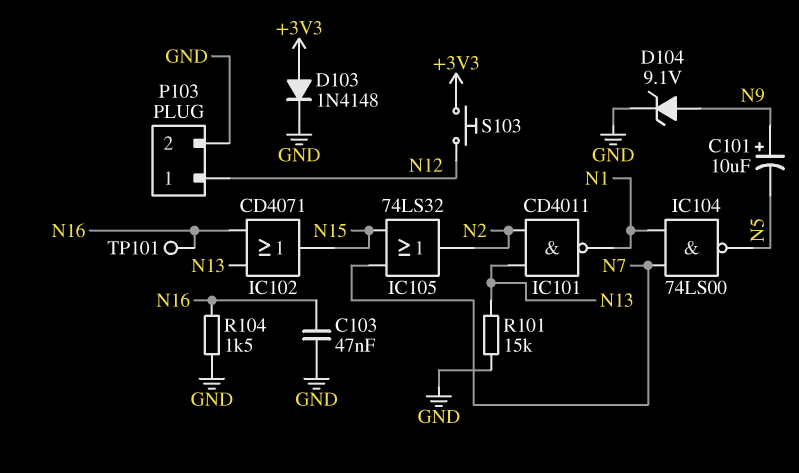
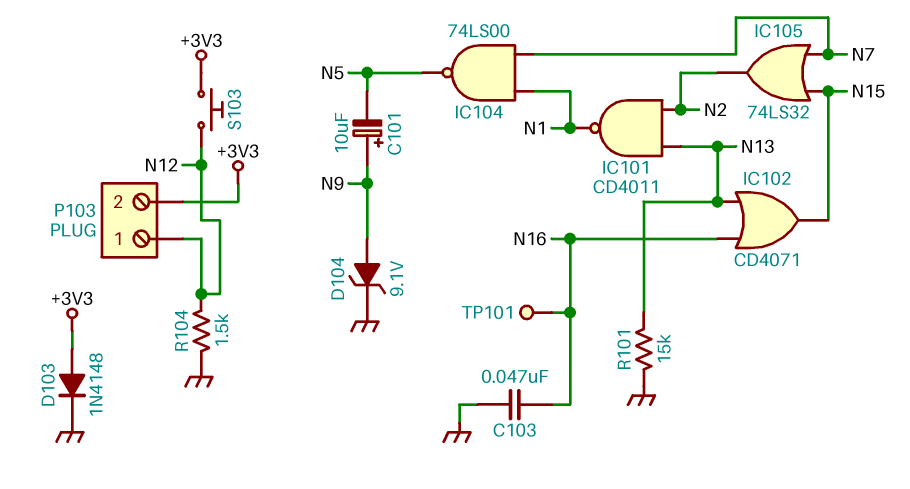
P103 pin 2: GND -> +3V3
R104: 1.5k (GND, N16) -> 1.5k (GND, N12)

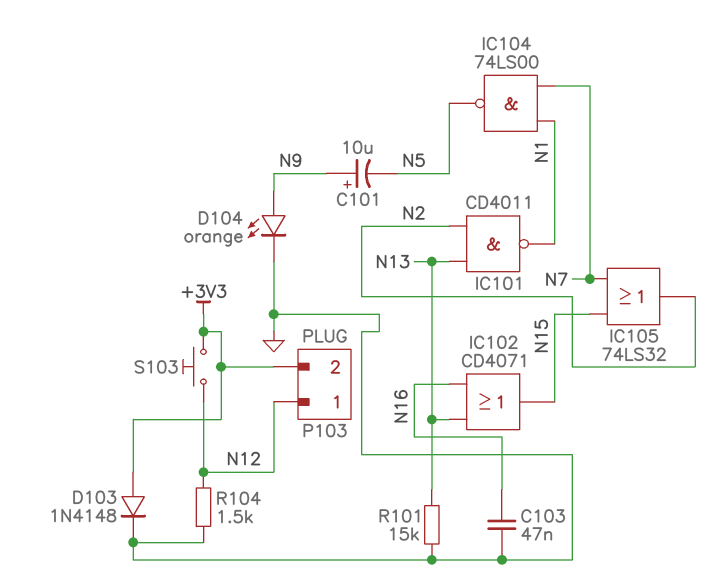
D104: zener 9.1V (A N9, K GND) -> LED orange (A N9, K GND)
TP101: test point (N16) -> none

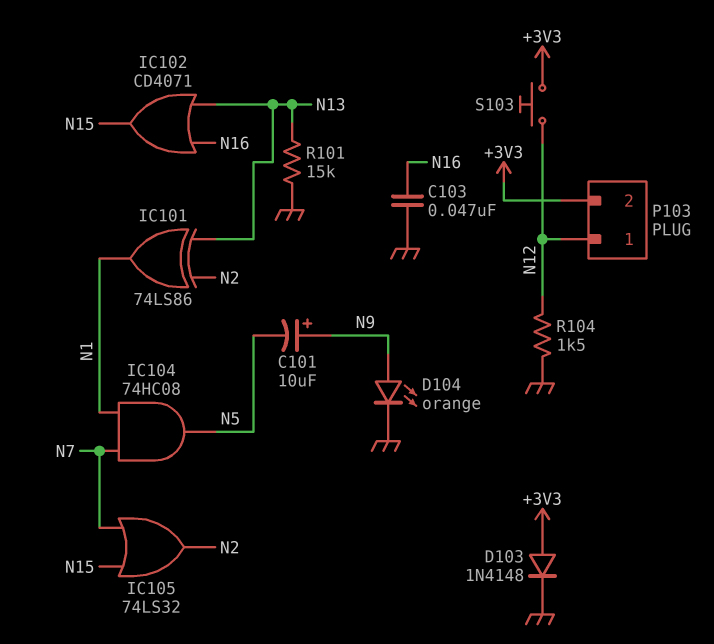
IC101: NAND CD4011 (in N2, in N13, out N1) -> XOR 74LS86 (in N2, in N13, out N1)
IC104: NAND 74LS00 (in N1, in N7, out N5) -> AND 74HC08 (in N1, in N7, out N5)

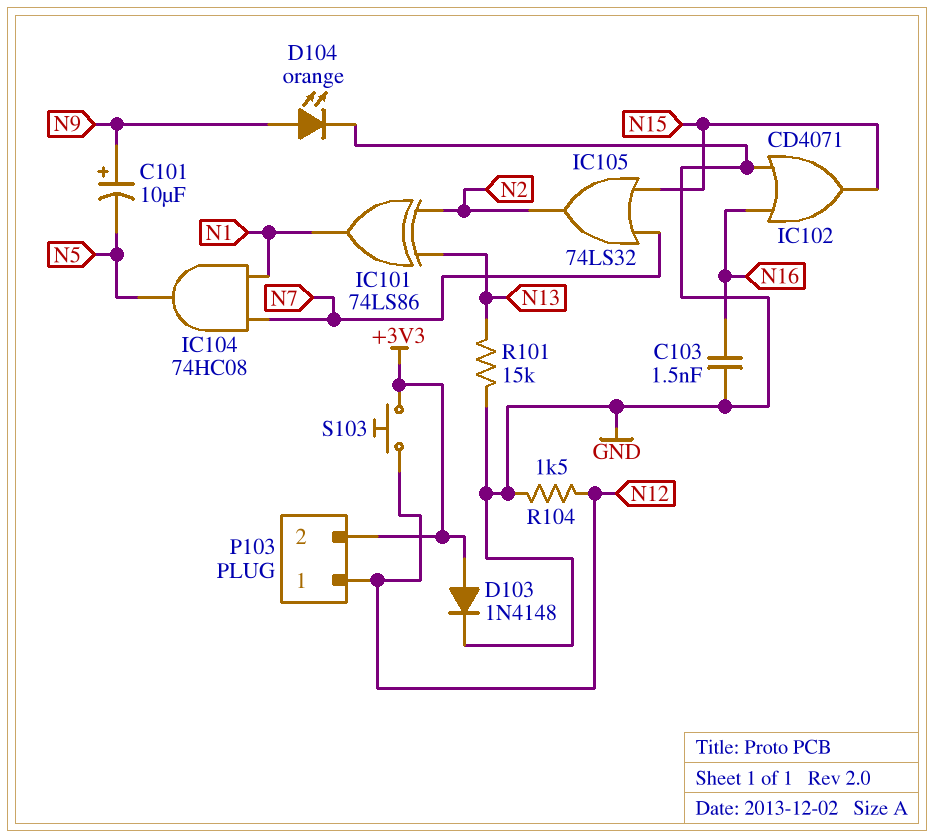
C103: 47nF (GND, N16) -> 1.5nF (GND, N16)
IC102: OR CD4071 (in N13, in N16, out N15) -> OR CD4071 (in GND, in N16, out N15)

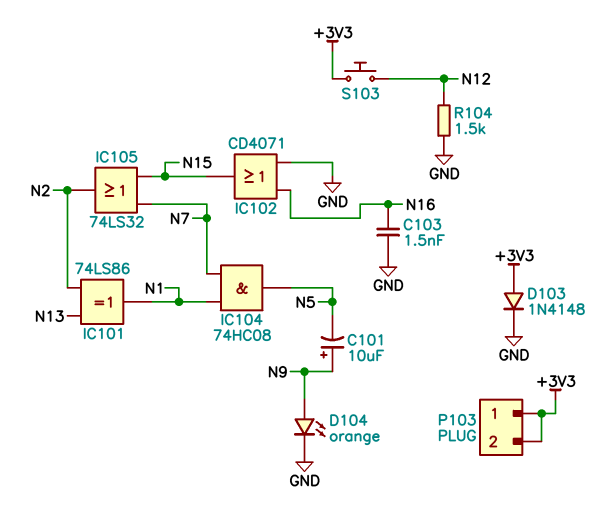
P103 pin 1: N12 -> +3V3
R101: 15k (GND, N13) -> none

